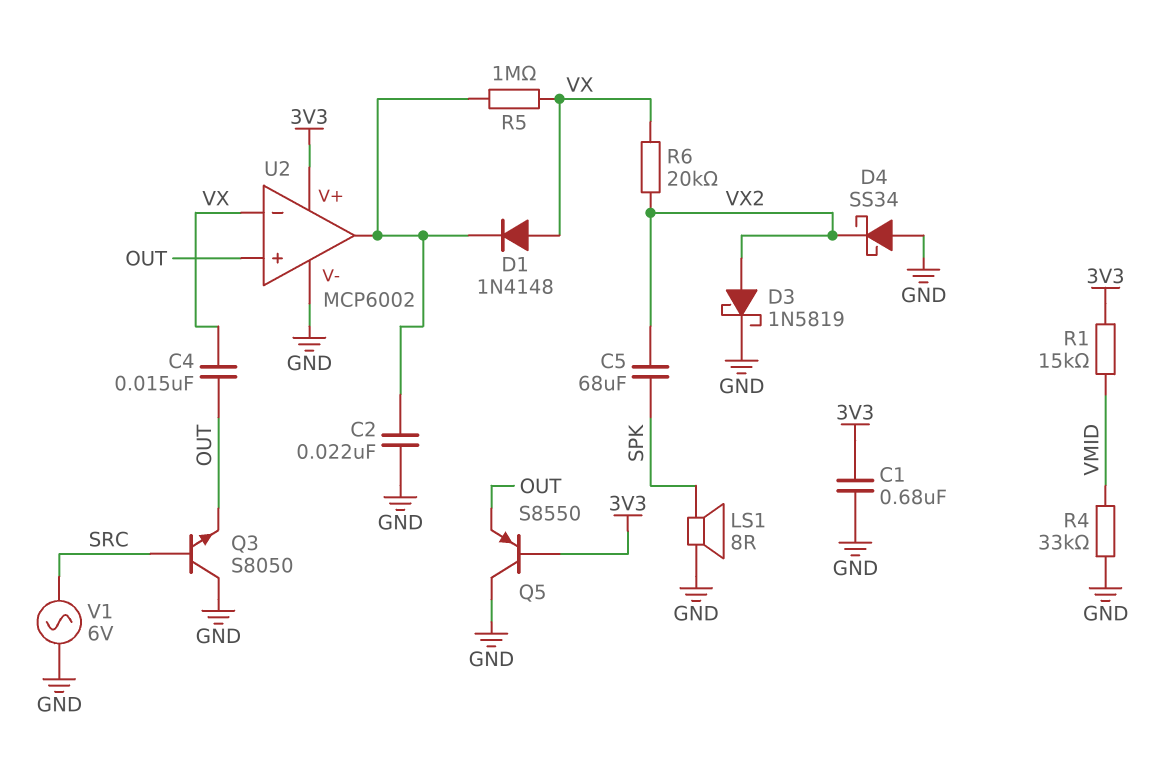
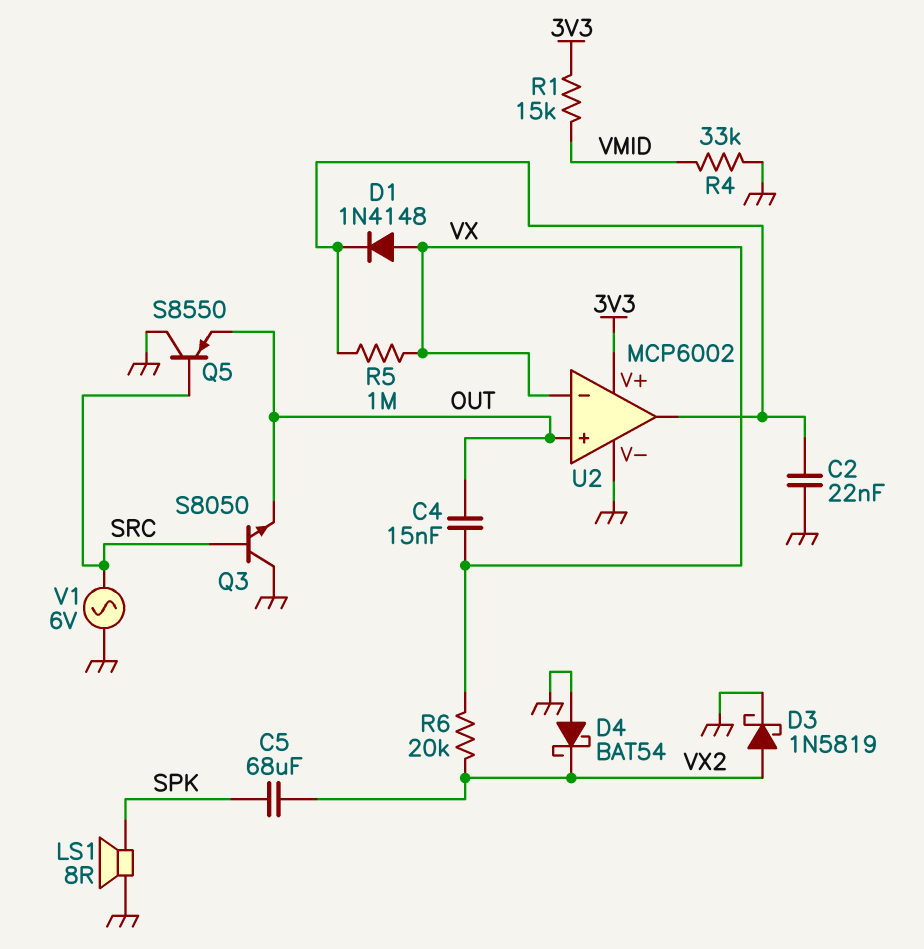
C1: 680nF (3V3, GND) -> none
D4: schottky SS34 (A GND, K VX2) -> schottky BAT54 (A GND, K VX2)
Q5: PNP S8550 (B 3V3, C GND, E OUT) -> PNP S8550 (B SRC, C GND, E OUT)

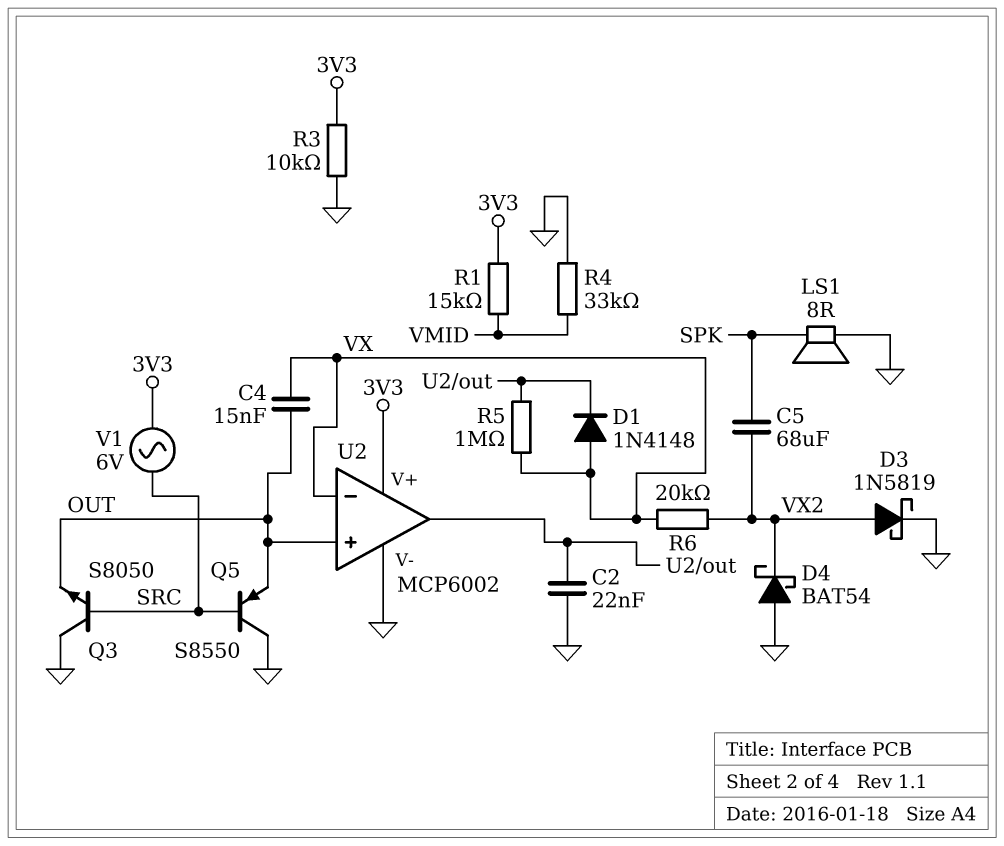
R3: none -> 10k (3V3, GND)
V1: AC 6V (GND, SRC) -> AC 6V (3V3, SRC)

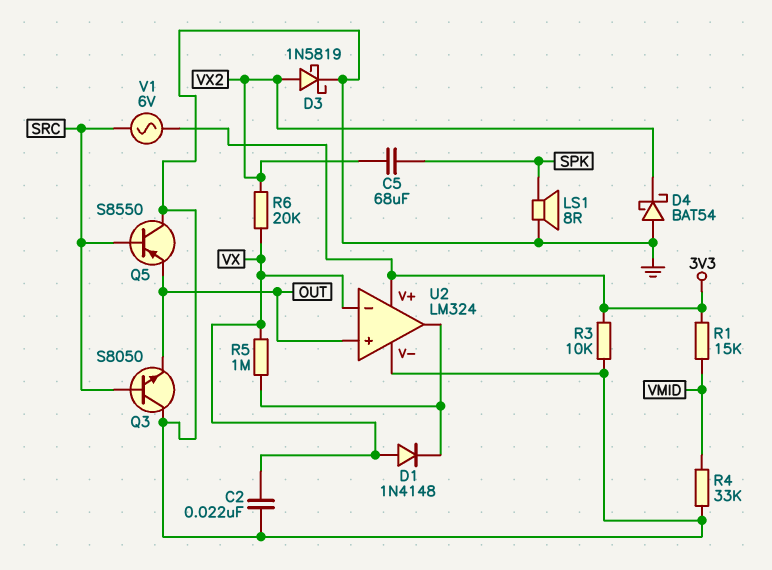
C2: 22nF (GND, U2/out) -> 22nF (GND, VX)
C4: 15nF (OUT, VX) -> none
U2: MCP6002 -> LM324

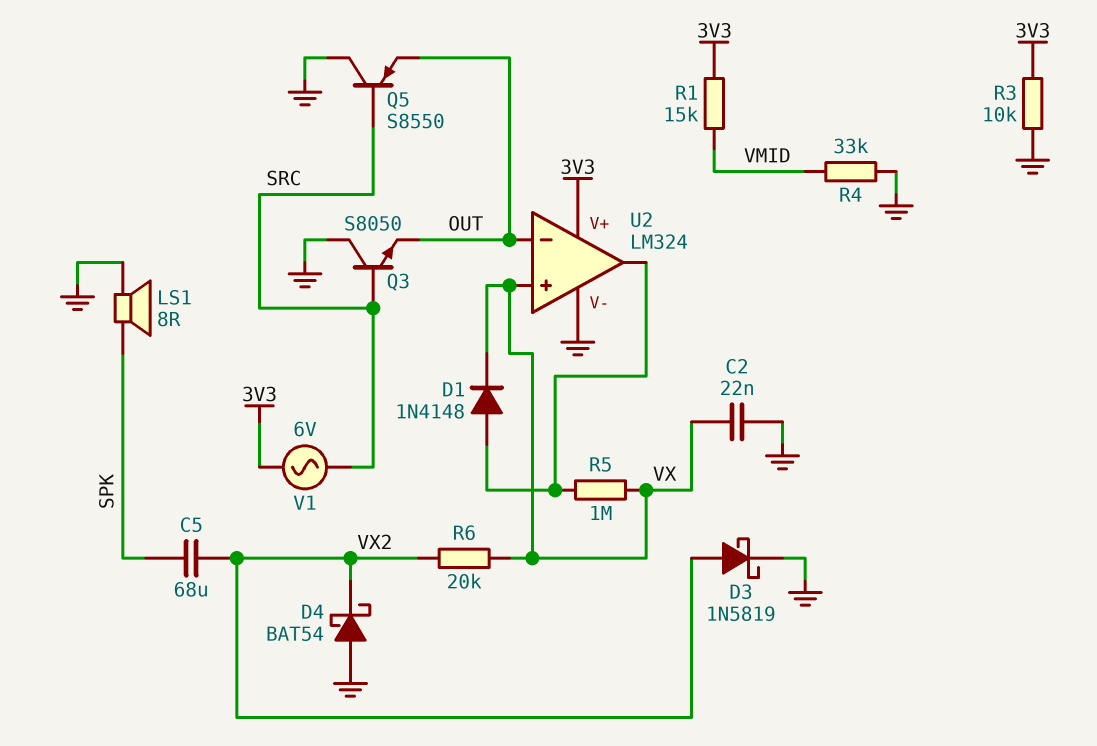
D1: diode 1N4148 (A VX, K U2/out) -> diode 1N4148 (A U2/out, K VX)
U2 pin in+: OUT -> VX
U2 pin in-: VX -> OUT

